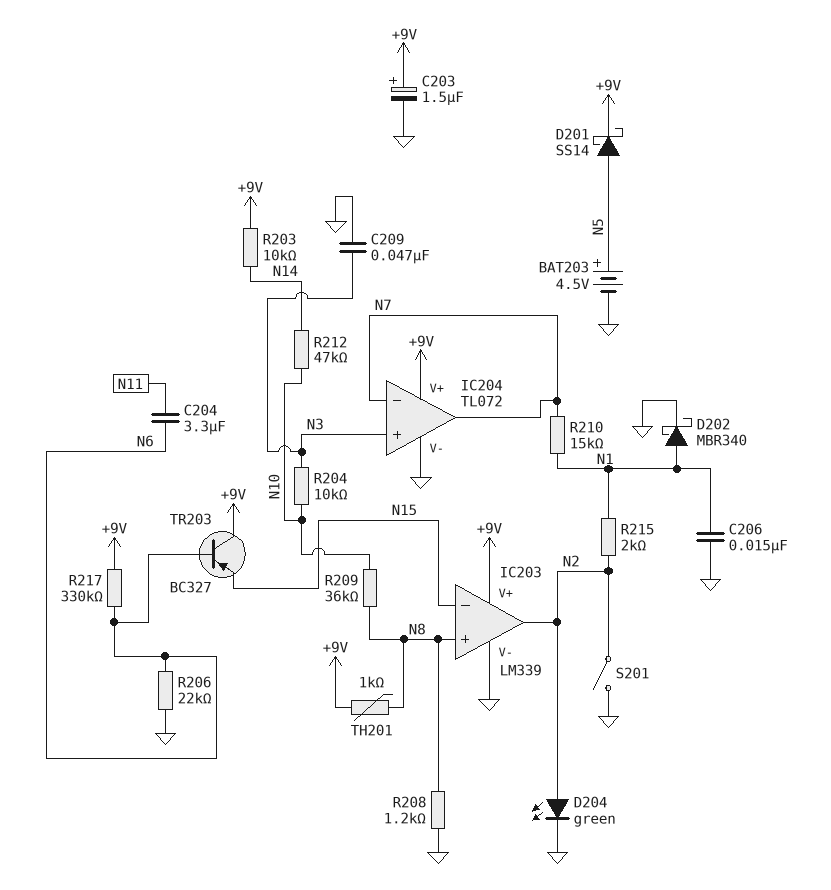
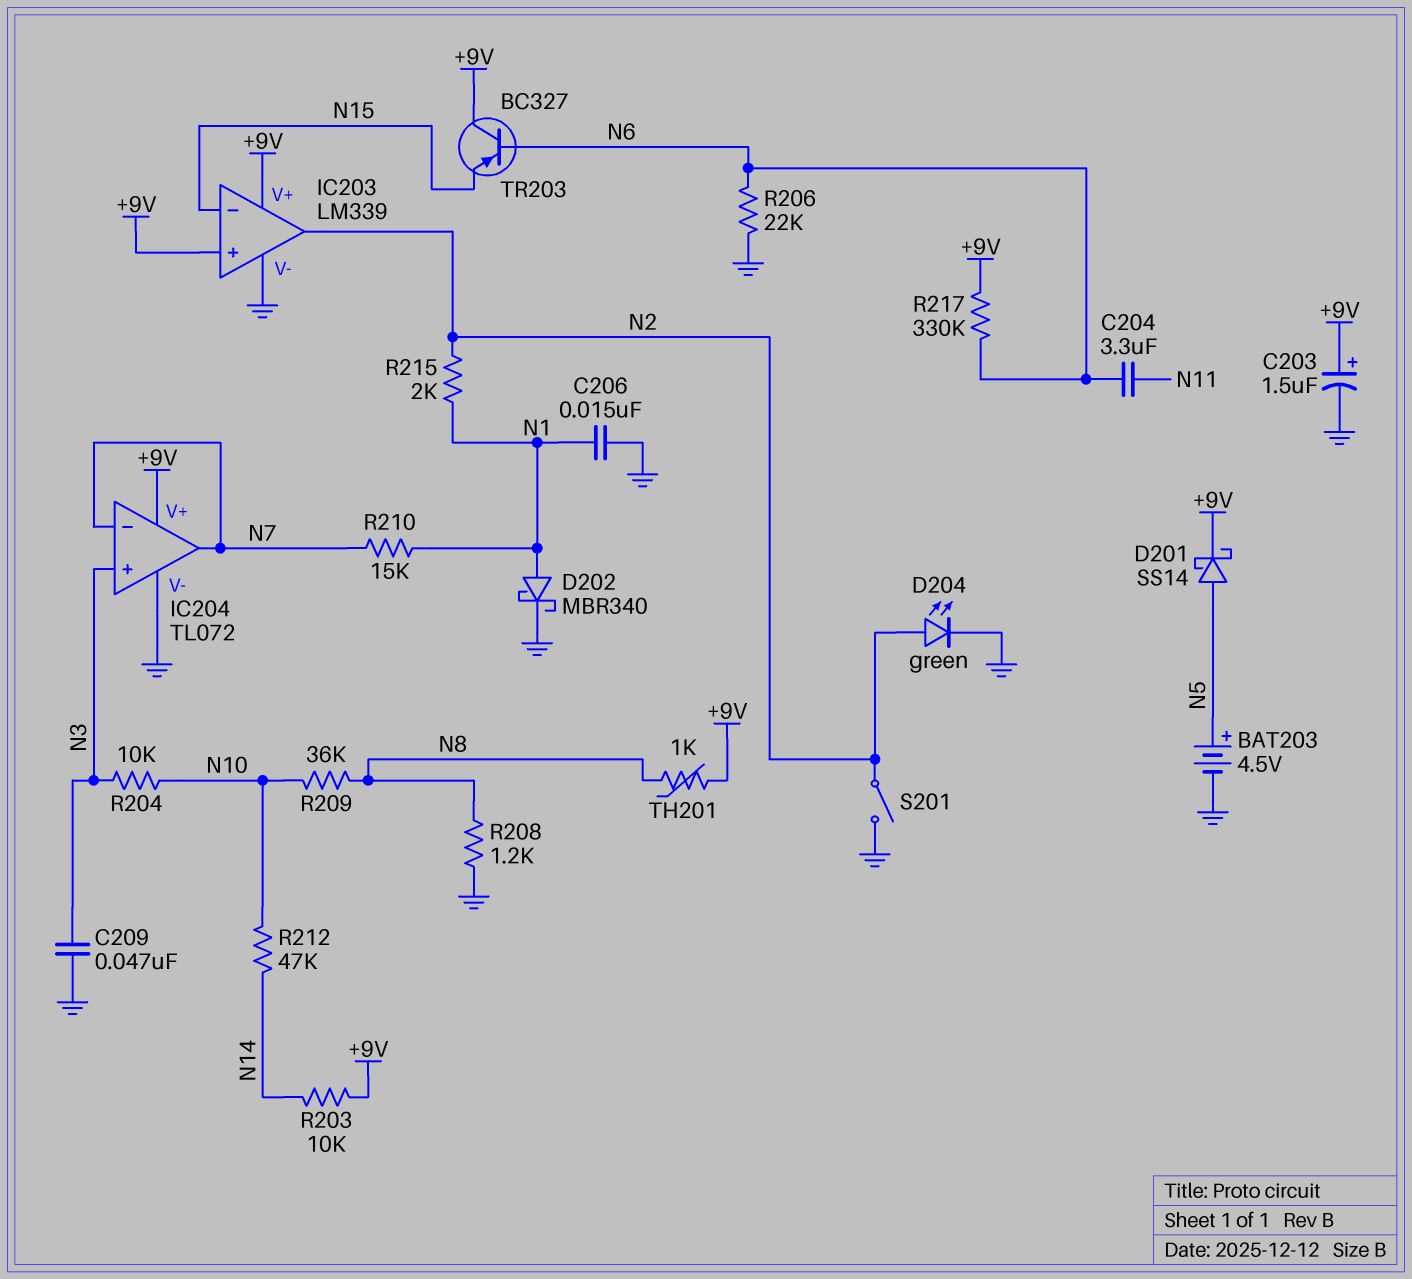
IC203 pin in+: N8 -> +9V

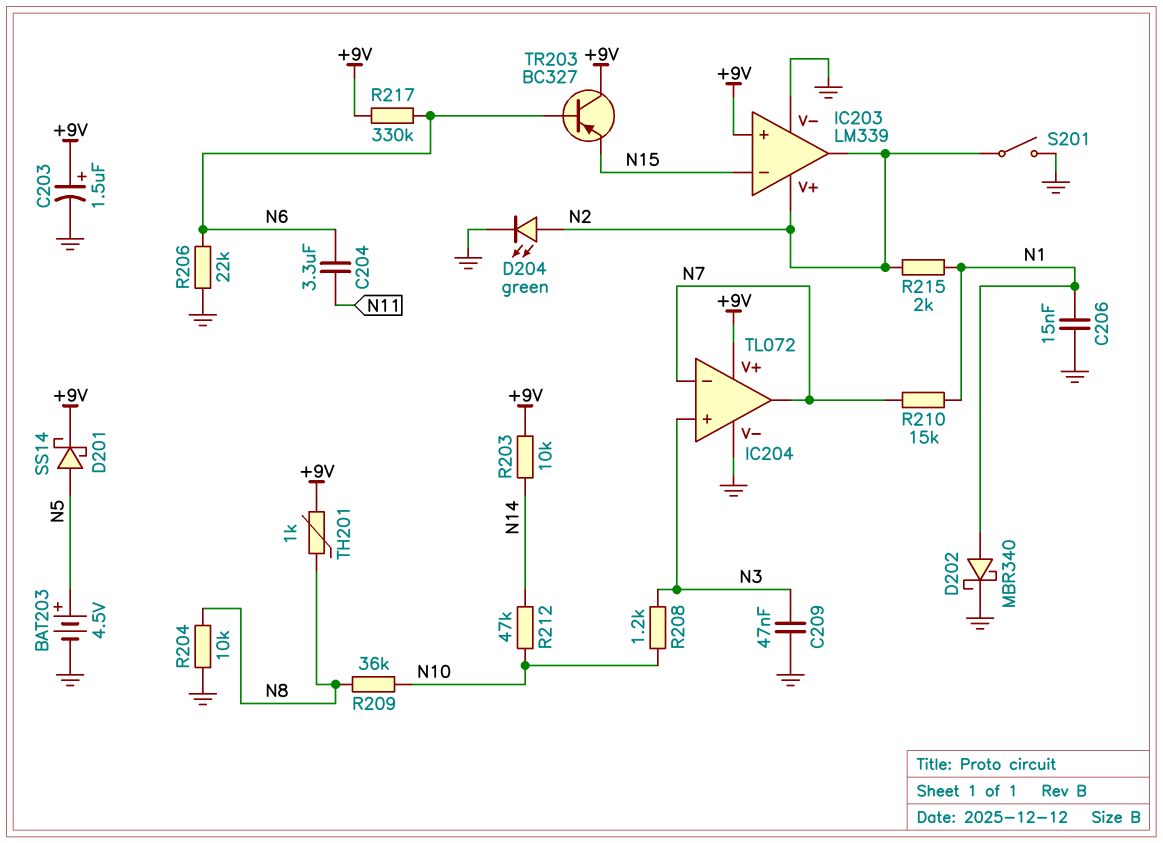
IC203 pin V+: +9V -> N2
R204: 10k (N3, N10) -> 10k (GND, N8)
R208: 1.2k (GND, N8) -> 1.2k (N3, N10)

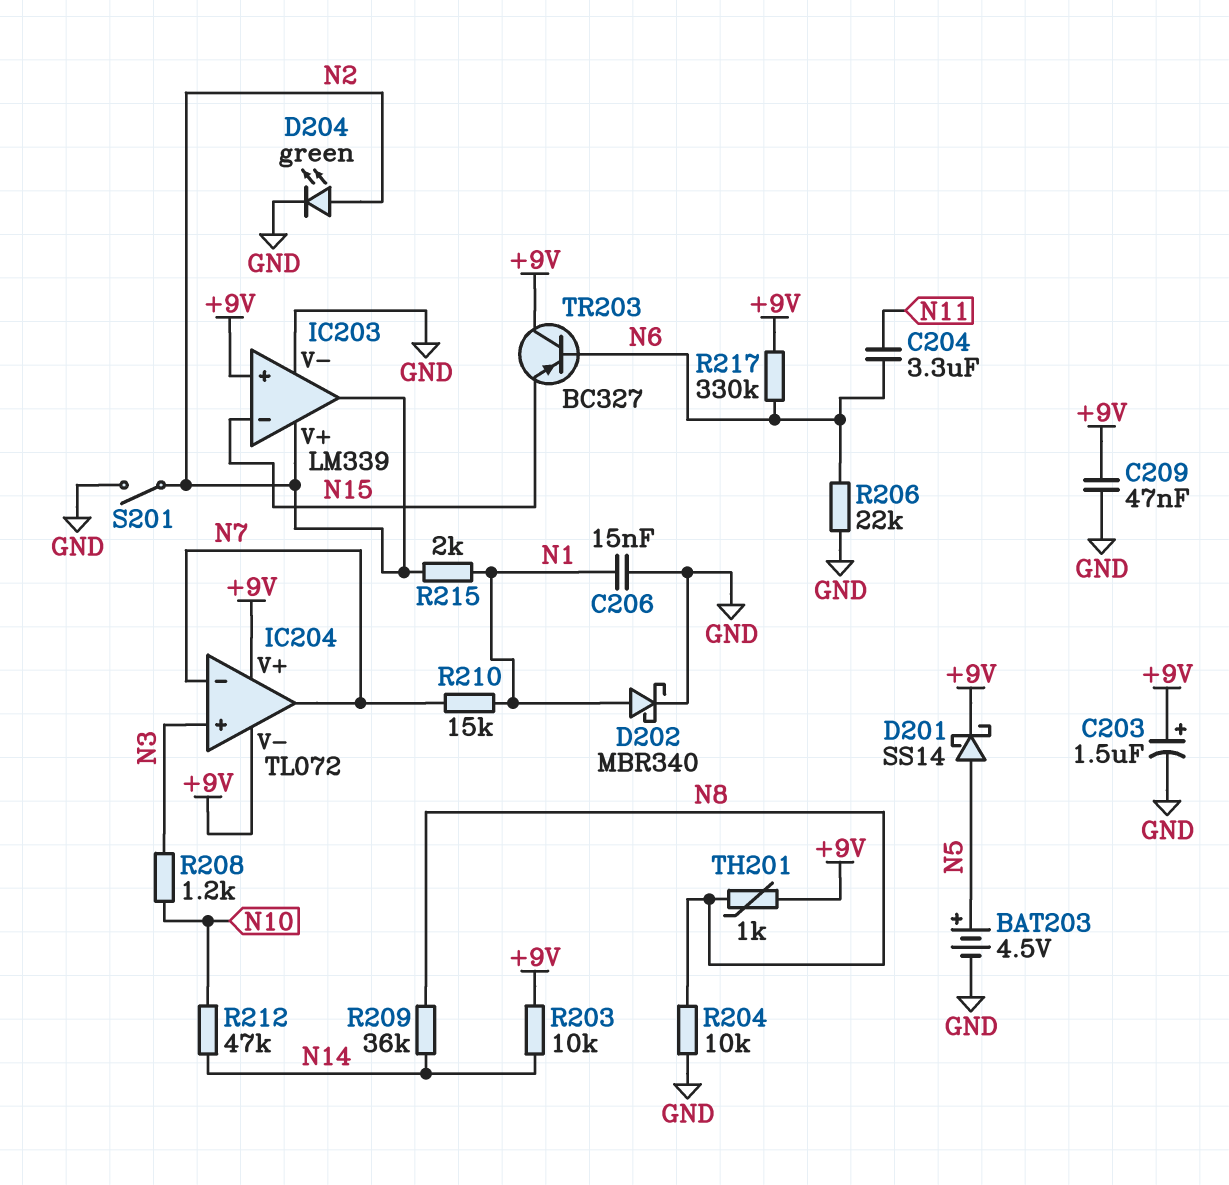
C209: 47nF (GND, N3) -> 47nF (+9V, GND)
IC204 pin V-: GND -> +9V
R209: 36k (N8, N10) -> 36k (N8, N14)

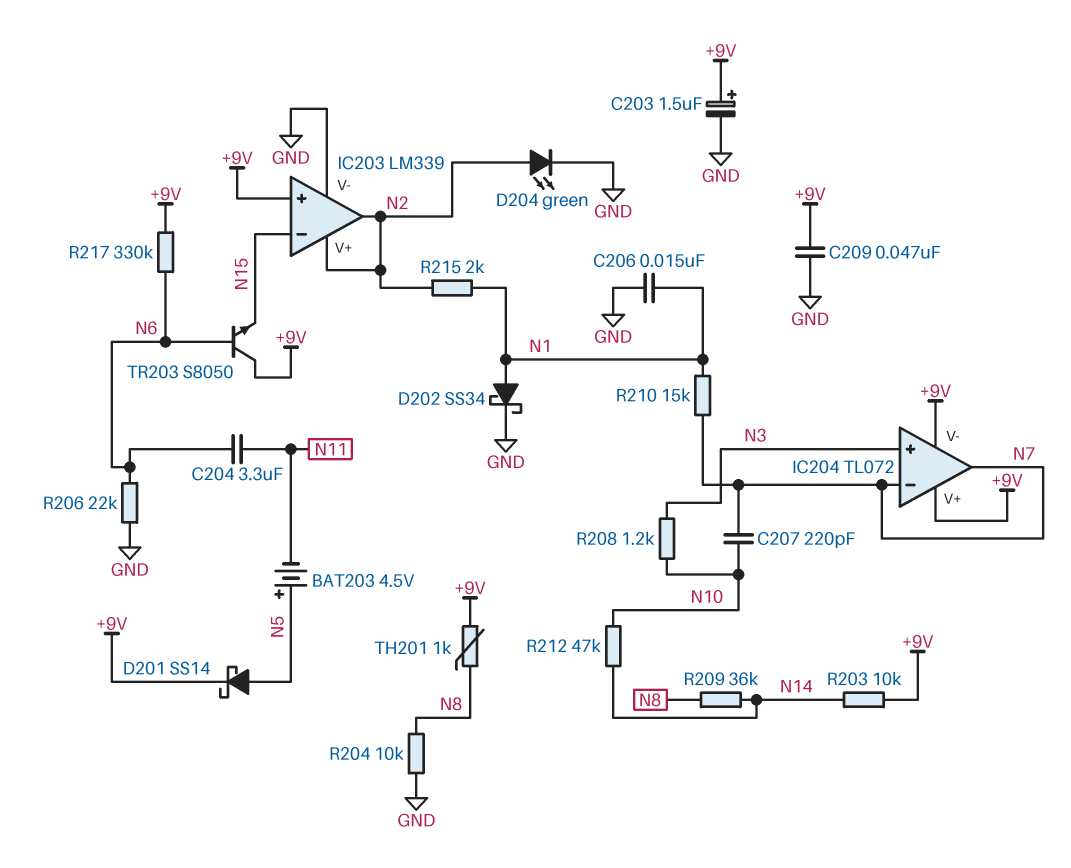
BAT203: 4.5V (plus N5, minus GND) -> 4.5V (plus N5, minus N11)
C207: none -> 220pF (N7, N10)
D202: schottky MBR340 (A N1, K GND) -> schottky SS34 (A N1, K GND)
S201: switch (GND, N2) -> none
TR203: PNP BC327 (B N6, C +9V, E N15) -> NPN S8050 (B N6, C +9V, E N15)

